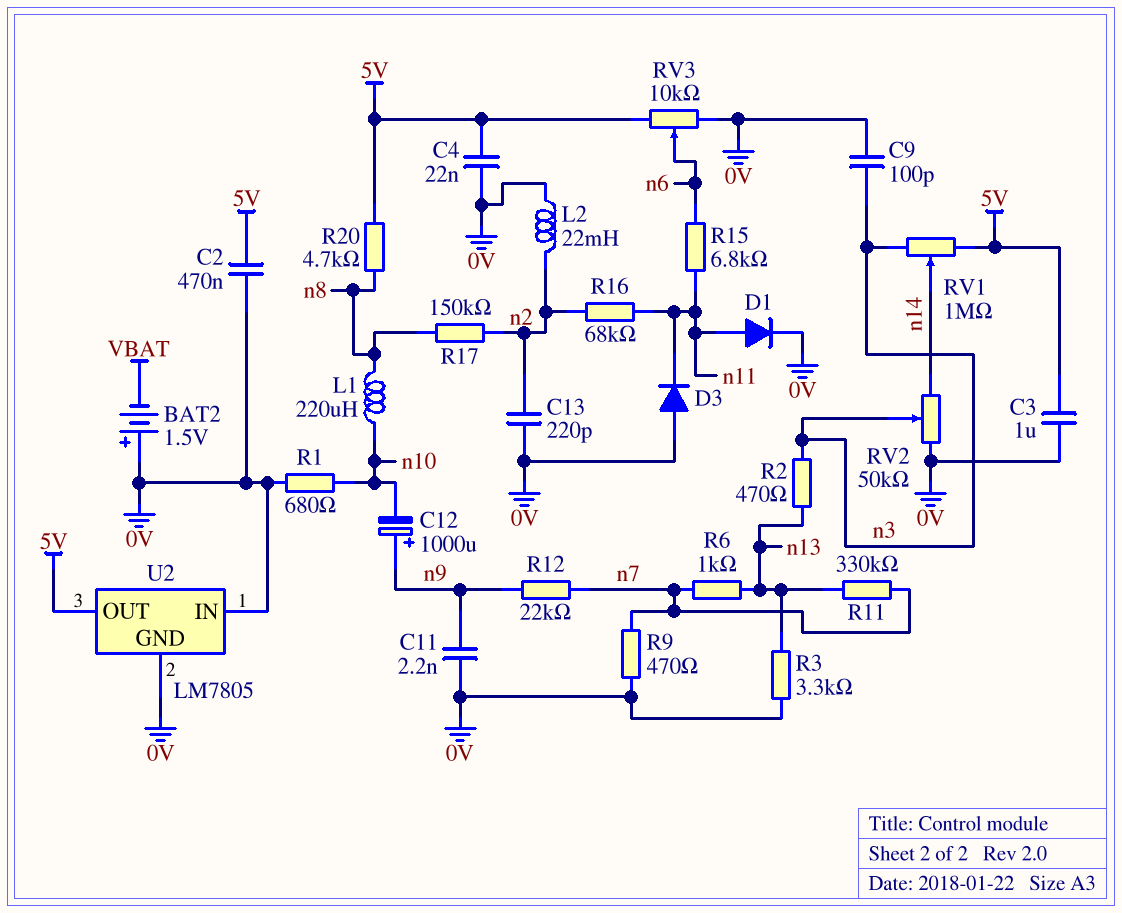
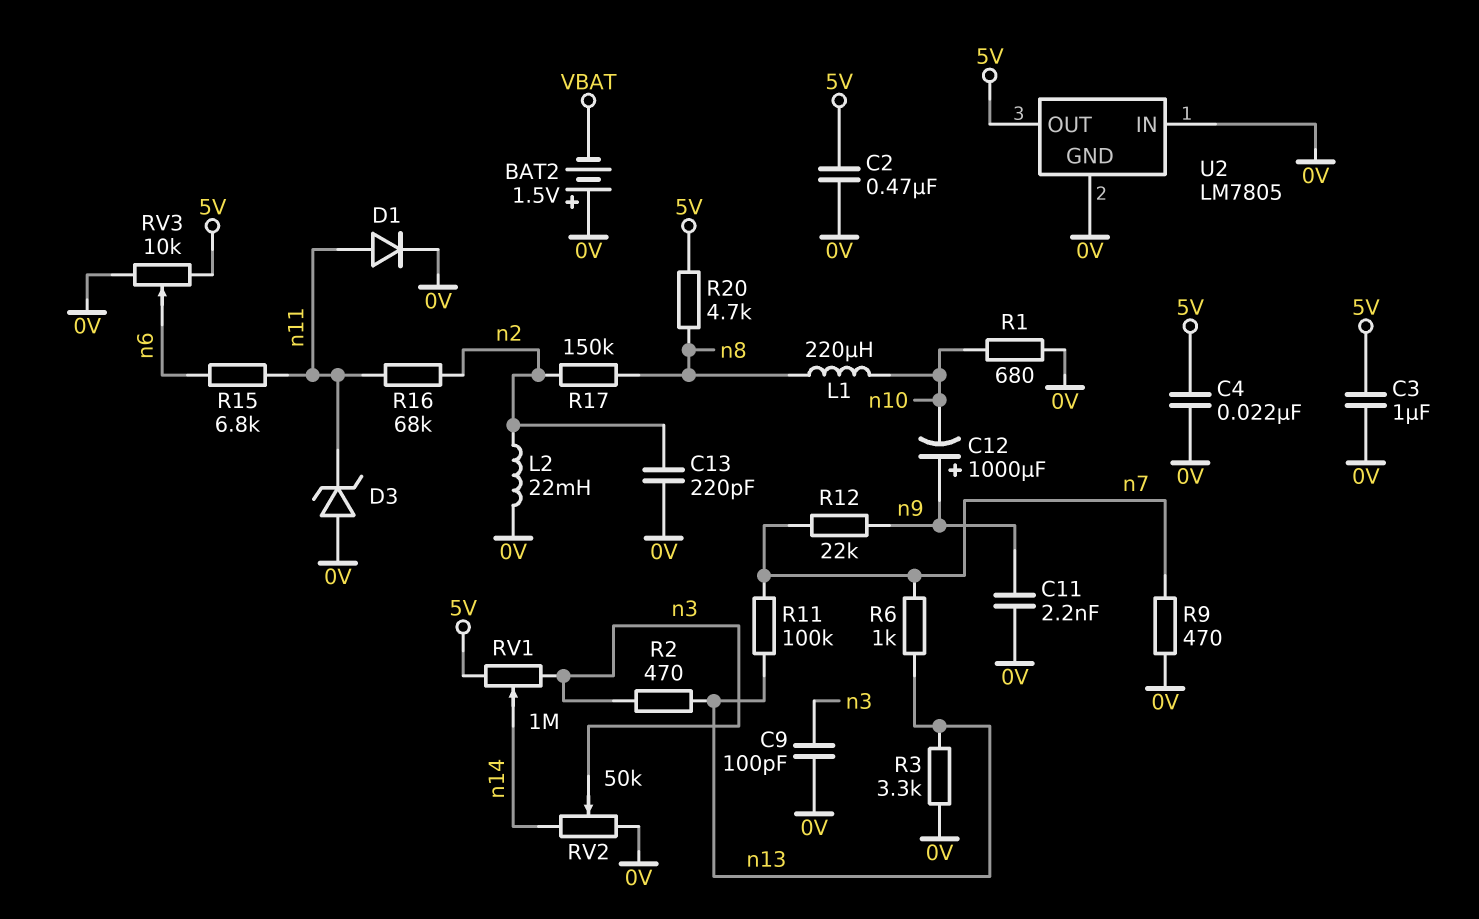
D3: diode (A 0V, K n11) -> zener (A 0V, K n11)
R11: 330k (n7, n13) -> 100k (n7, n13)

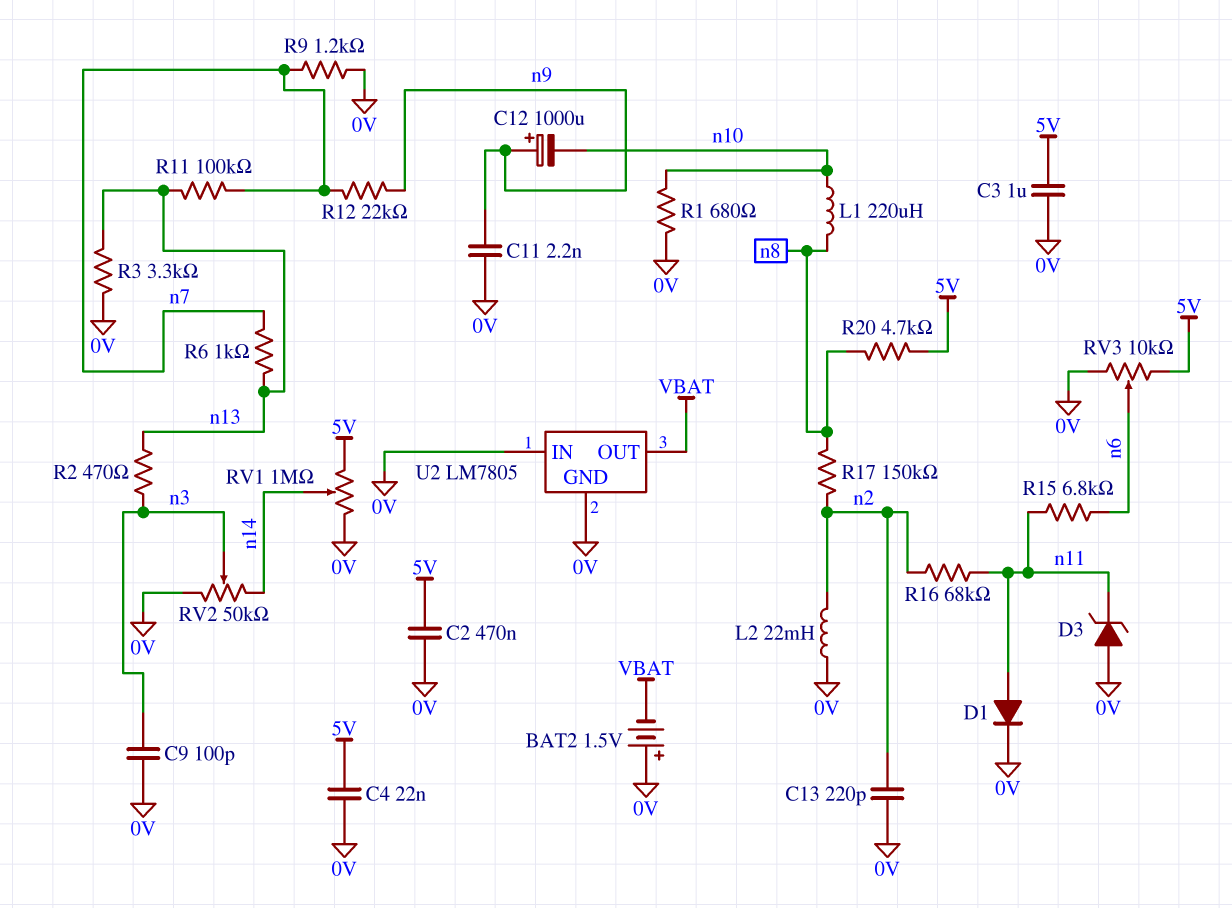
R9: 470 (0V, n7) -> 1.2k (0V, n7)
RV1: 1M (5V, n3, wiper n14) -> 1M (0V, 5V, wiper n14)
U2 pin OUT: 5V -> VBAT

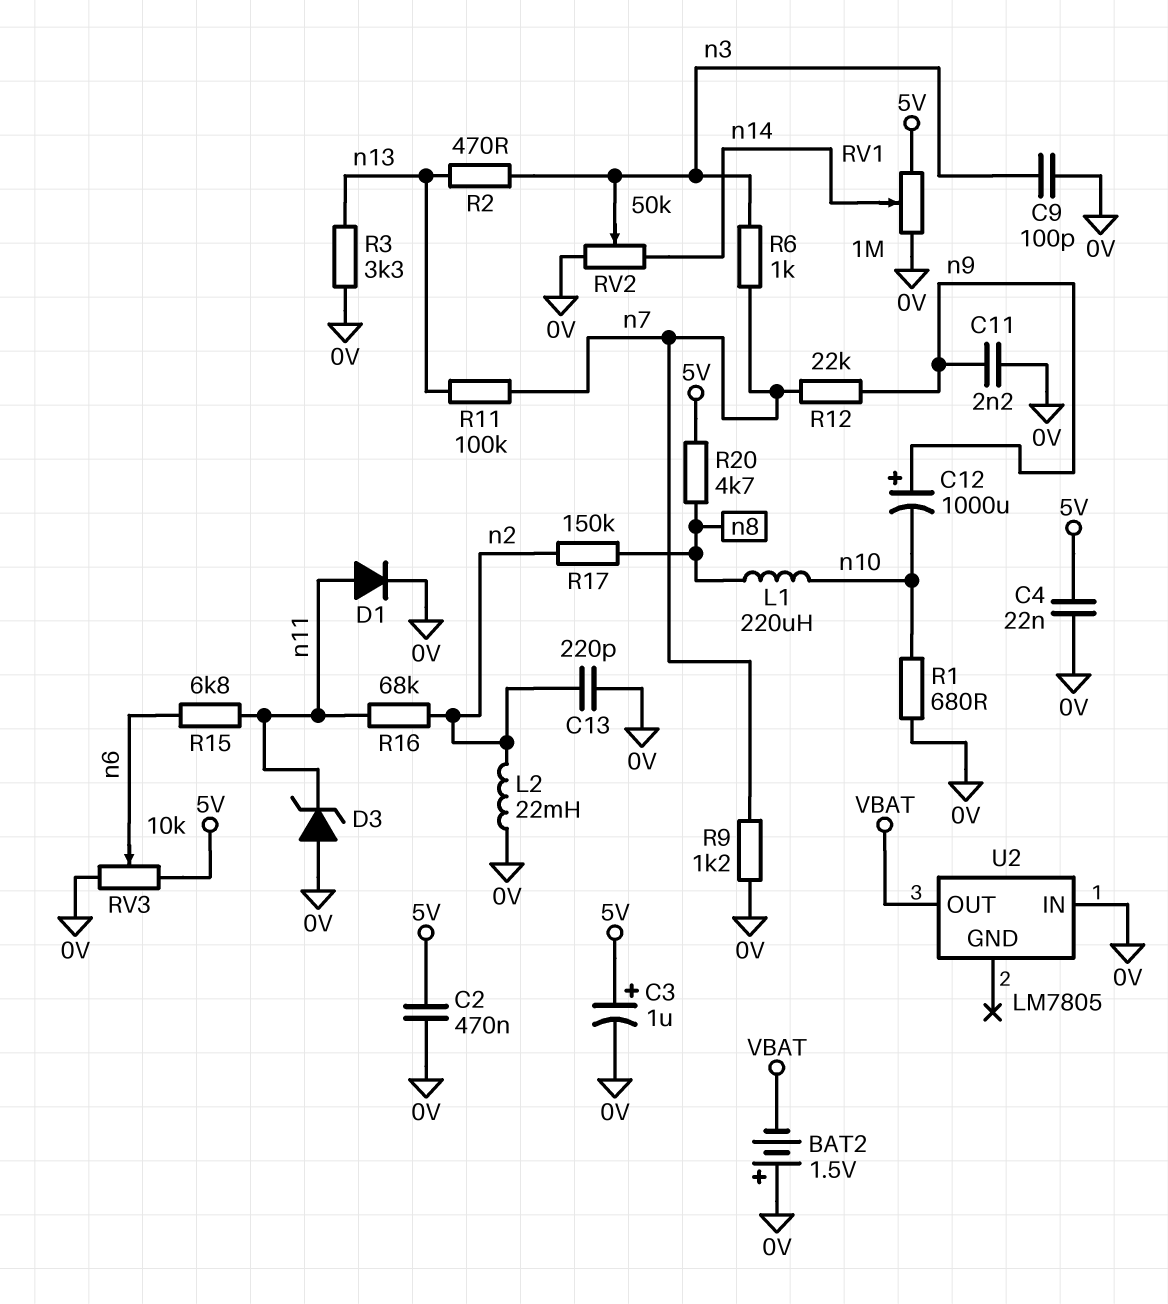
C3: 1uF (0V, 5V) -> 1uF (plus 5V, minus 0V)
R6: 1k (n7, n13) -> 1k (n3, n7)
U2 pin GND: 0V -> none

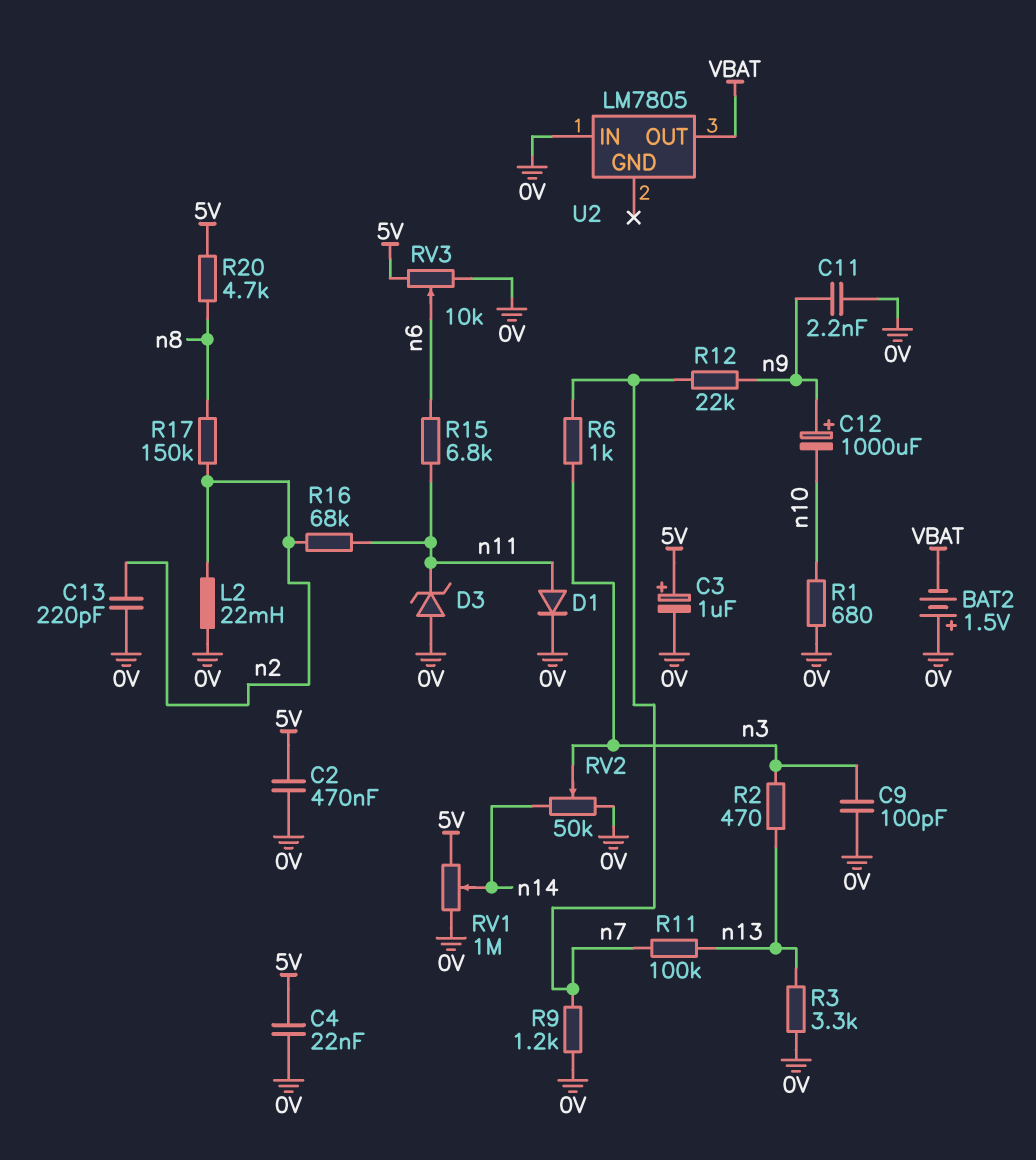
L1: 220uH (n8, n10) -> none

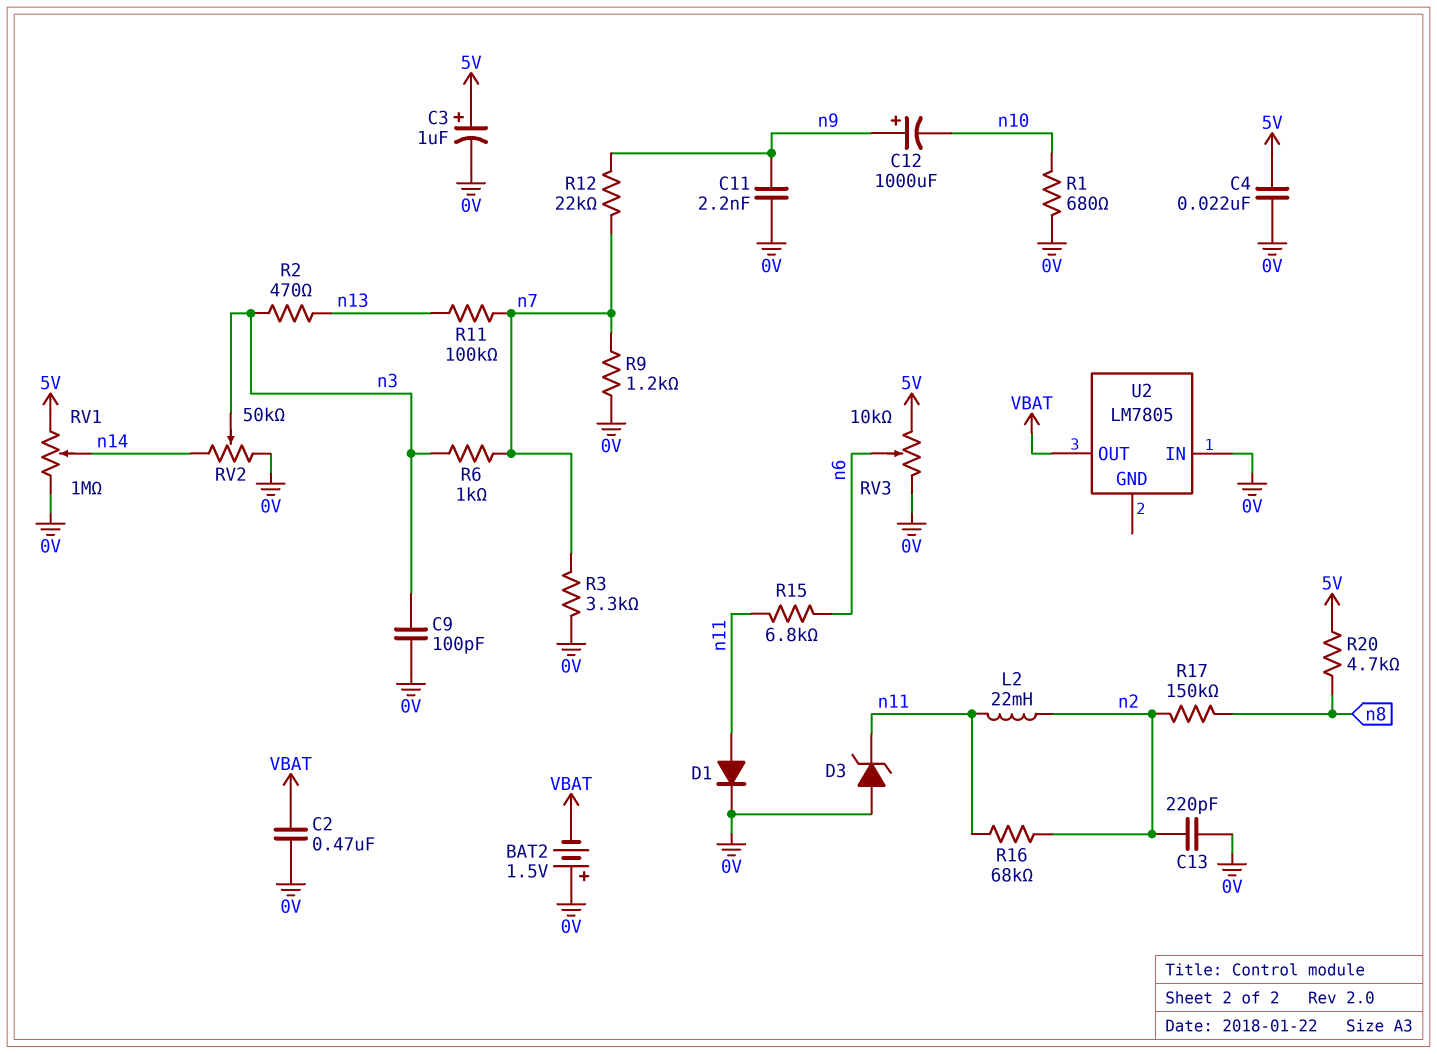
C2: 470nF (0V, 5V) -> 470nF (0V, VBAT)
L2: 22mH (0V, n2) -> 22mH (n2, n11)
R3: 3.3k (0V, n13) -> 3.3k (0V, n7)

